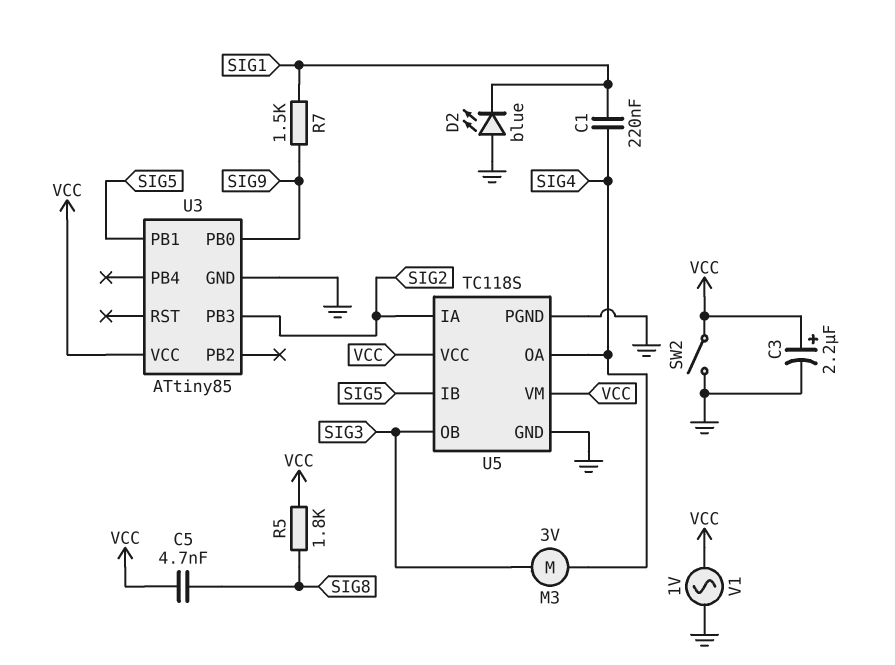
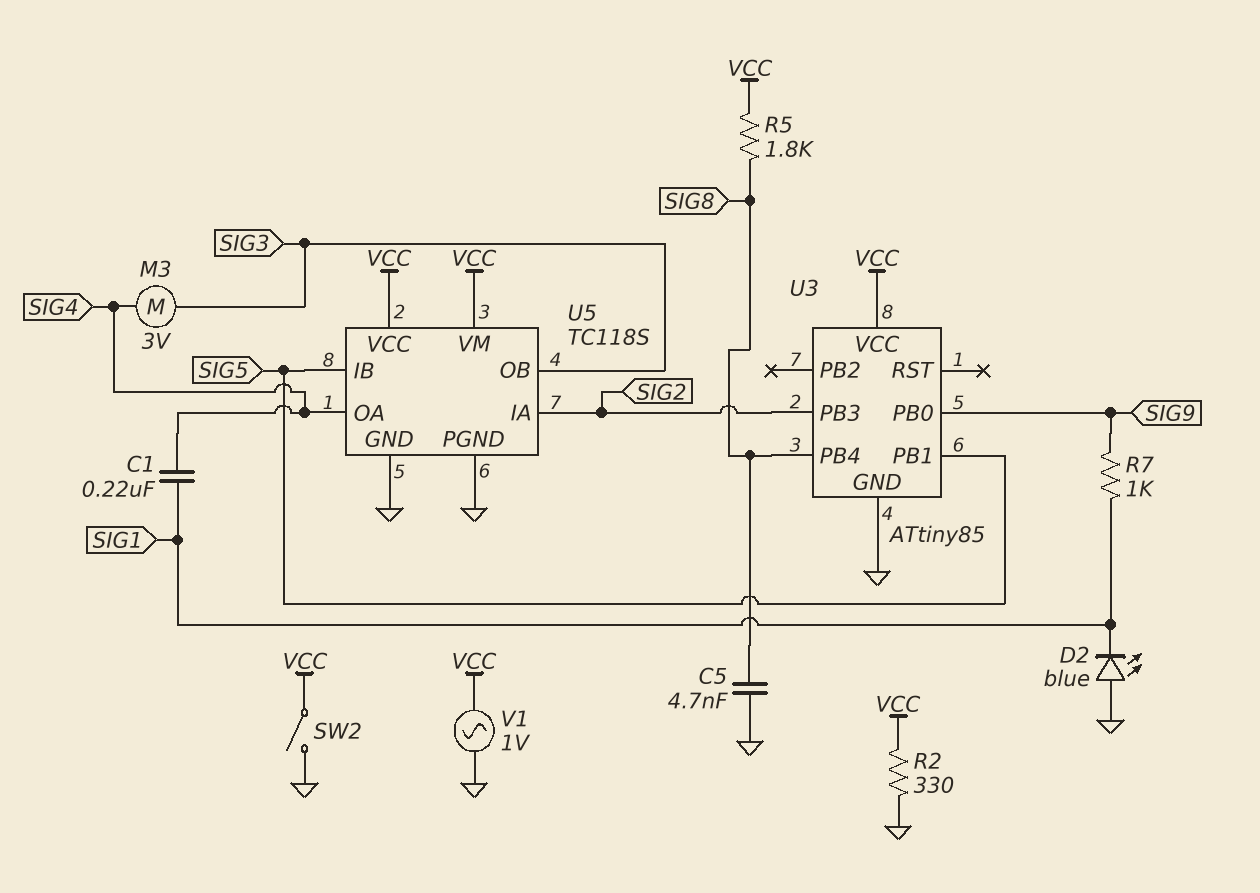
C3: 2.2uF (plus VCC, minus GND) -> none
C5: 4.7nF (SIG8, VCC) -> 4.7nF (GND, SIG8)
R2: none -> 330 (GND, VCC)
R7: 1.5k (SIG1, SIG9) -> 1k (SIG1, SIG9)
U3 pin PB4: none -> SIG8

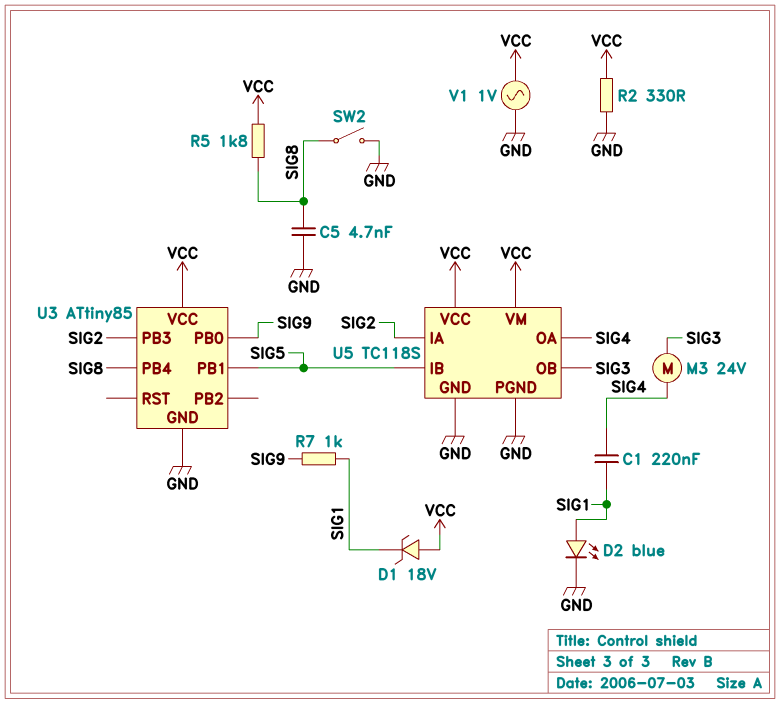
D1: none -> zener 18V (A VCC, K SIG1)
D2: LED blue (A GND, K SIG1) -> LED blue (A SIG1, K GND)
M3: motor 3V (SIG3, SIG4) -> motor 24V (SIG3, SIG4)
SW2: switch (GND, VCC) -> switch (GND, SIG8)

